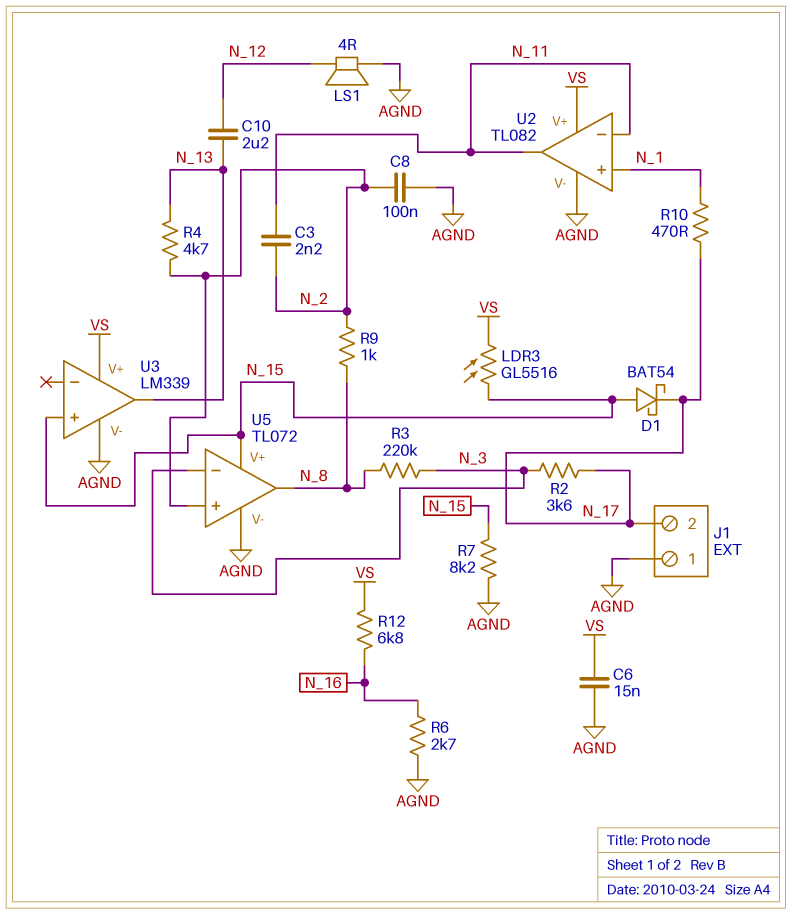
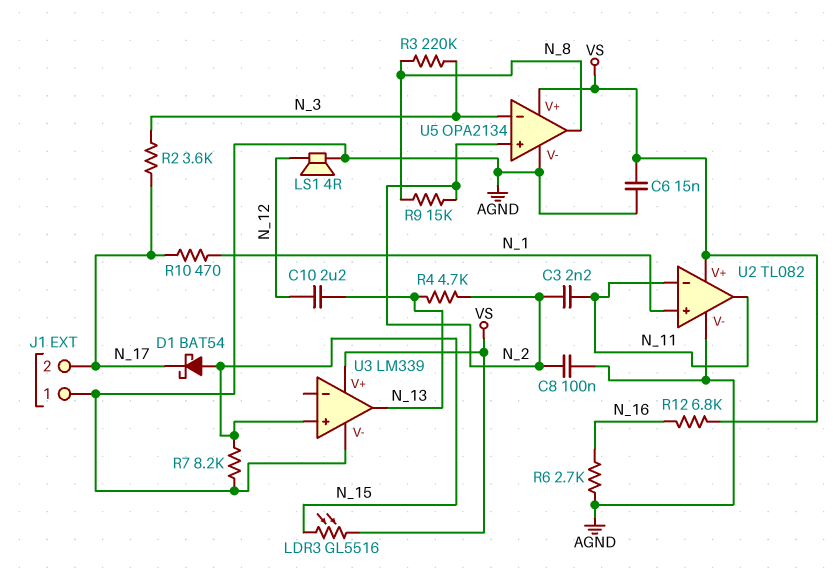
R9: 1k (N_2, N_8) -> 15k (N_2, N_8)
U5: TL072 -> OPA2134
U5 pin V+: N_15 -> VS

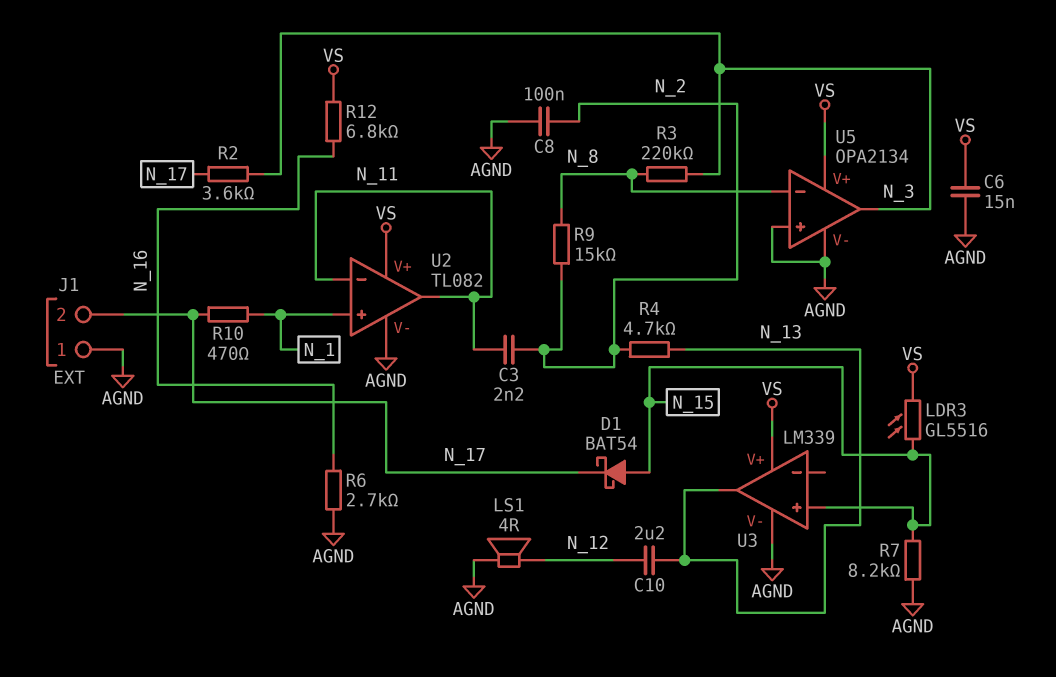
U5 pin in+: N_2 -> AGND
U5 pin in-: N_3 -> N_8
U5 pin out: N_8 -> N_3

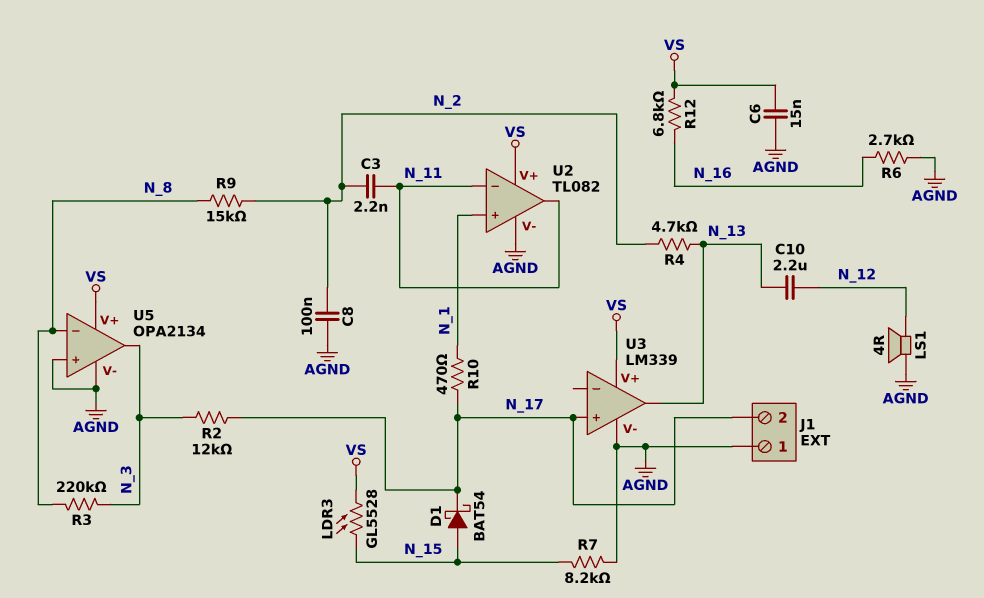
LDR3: GL5516 (N_15, VS) -> GL5528 (N_15, VS)
R2: 3.6k (N_3, N_17) -> 12k (N_3, N_17)
U3 pin in+: N_15 -> N_17

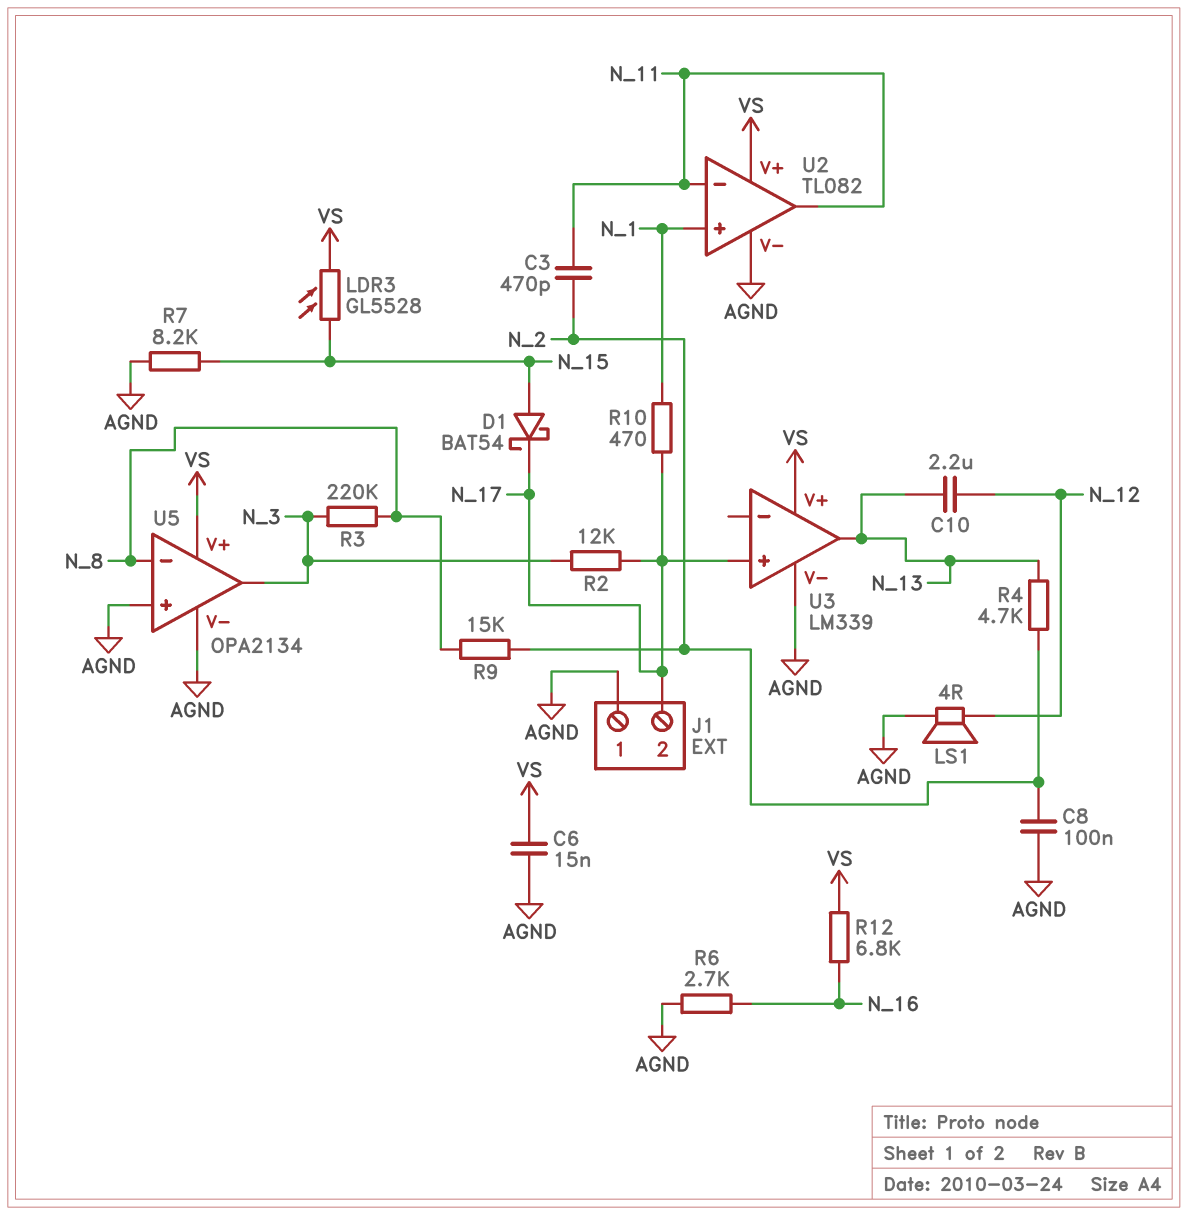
C3: 2.2nF (N_2, N_11) -> 470pF (N_2, N_11)

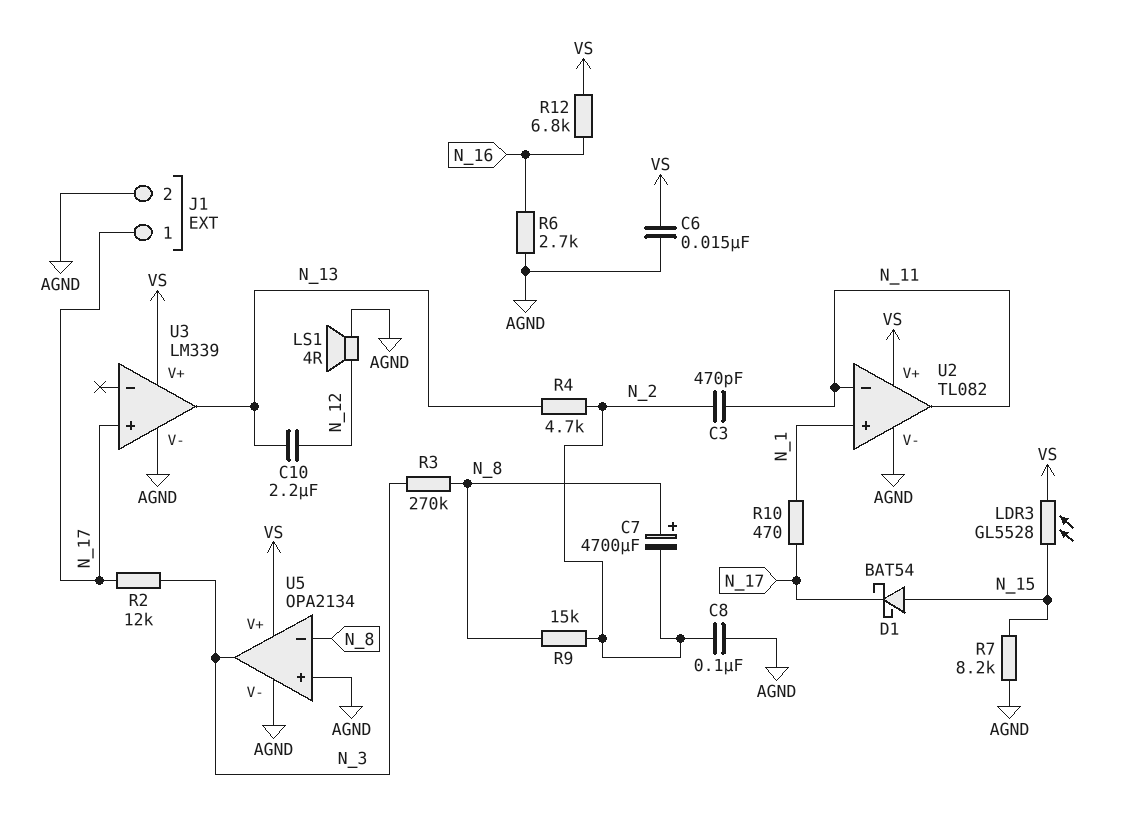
C7: none -> 4700uF (plus N_8, minus N_2)
J1 pin 1: AGND -> N_17
J1 pin 2: N_17 -> AGND
R3: 220k (N_3, N_8) -> 270k (N_3, N_8)

